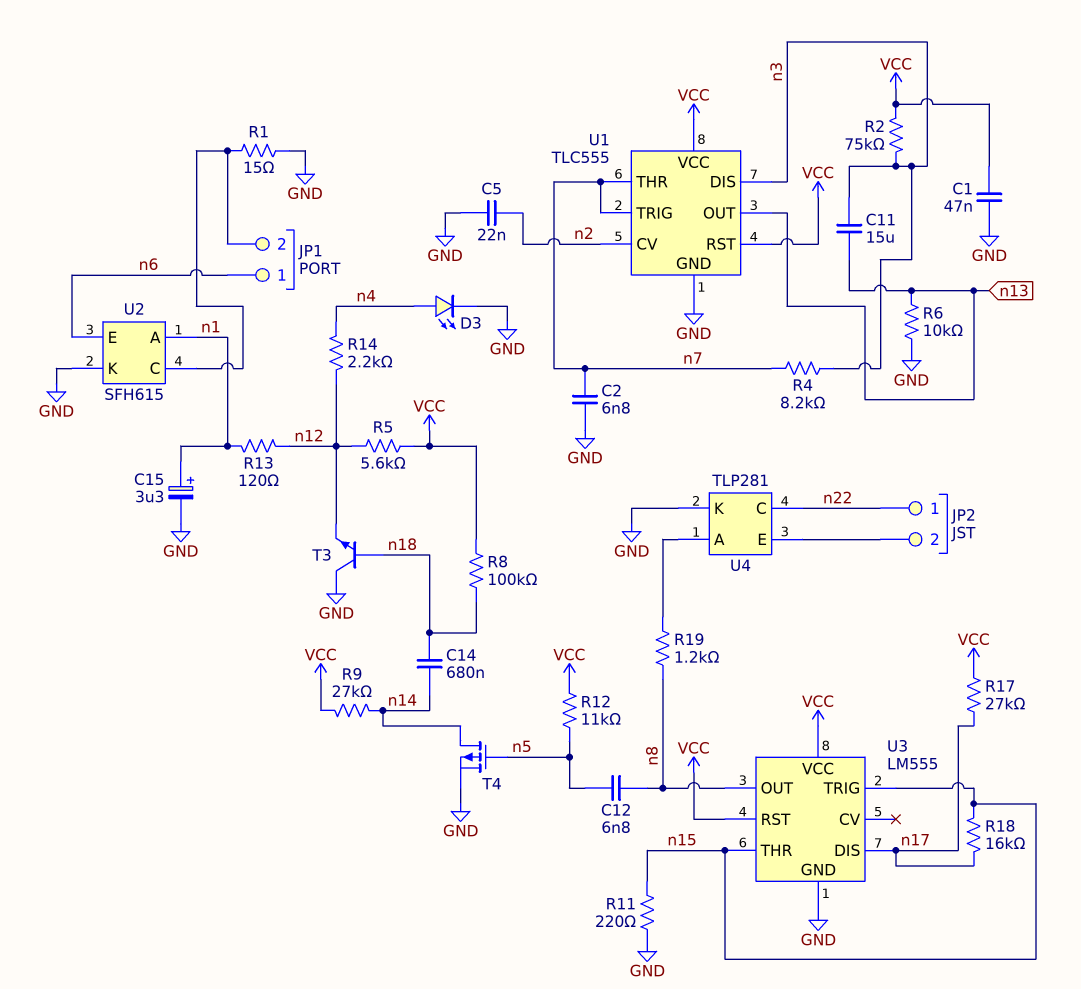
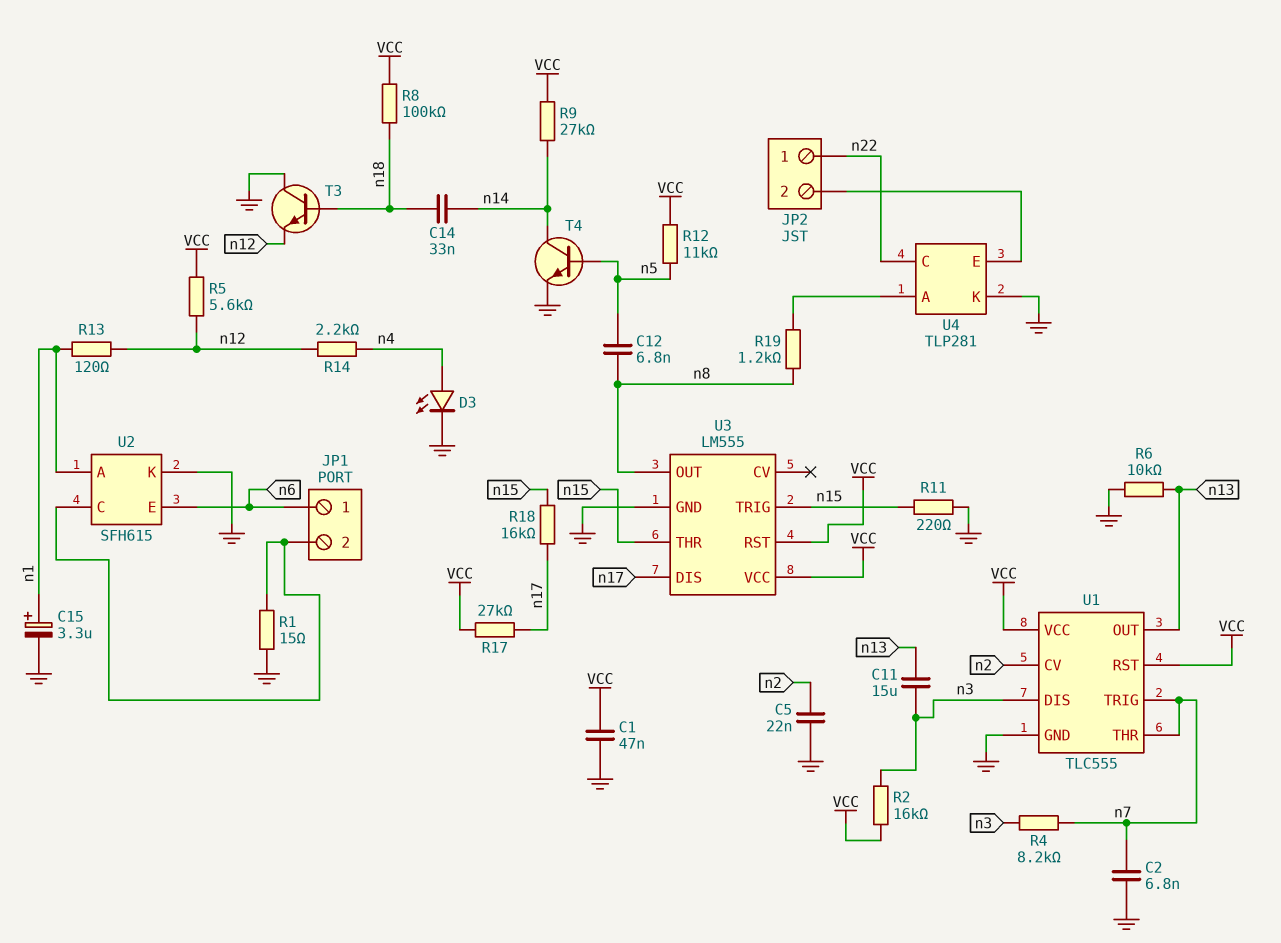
C14: 680nF (n14, n18) -> 33nF (n14, n18)
R2: 75k (VCC, n3) -> 16k (VCC, n3)
T4: PMOS (G n5, D n14, S GND) -> NPN (B n5, C n14, E GND)

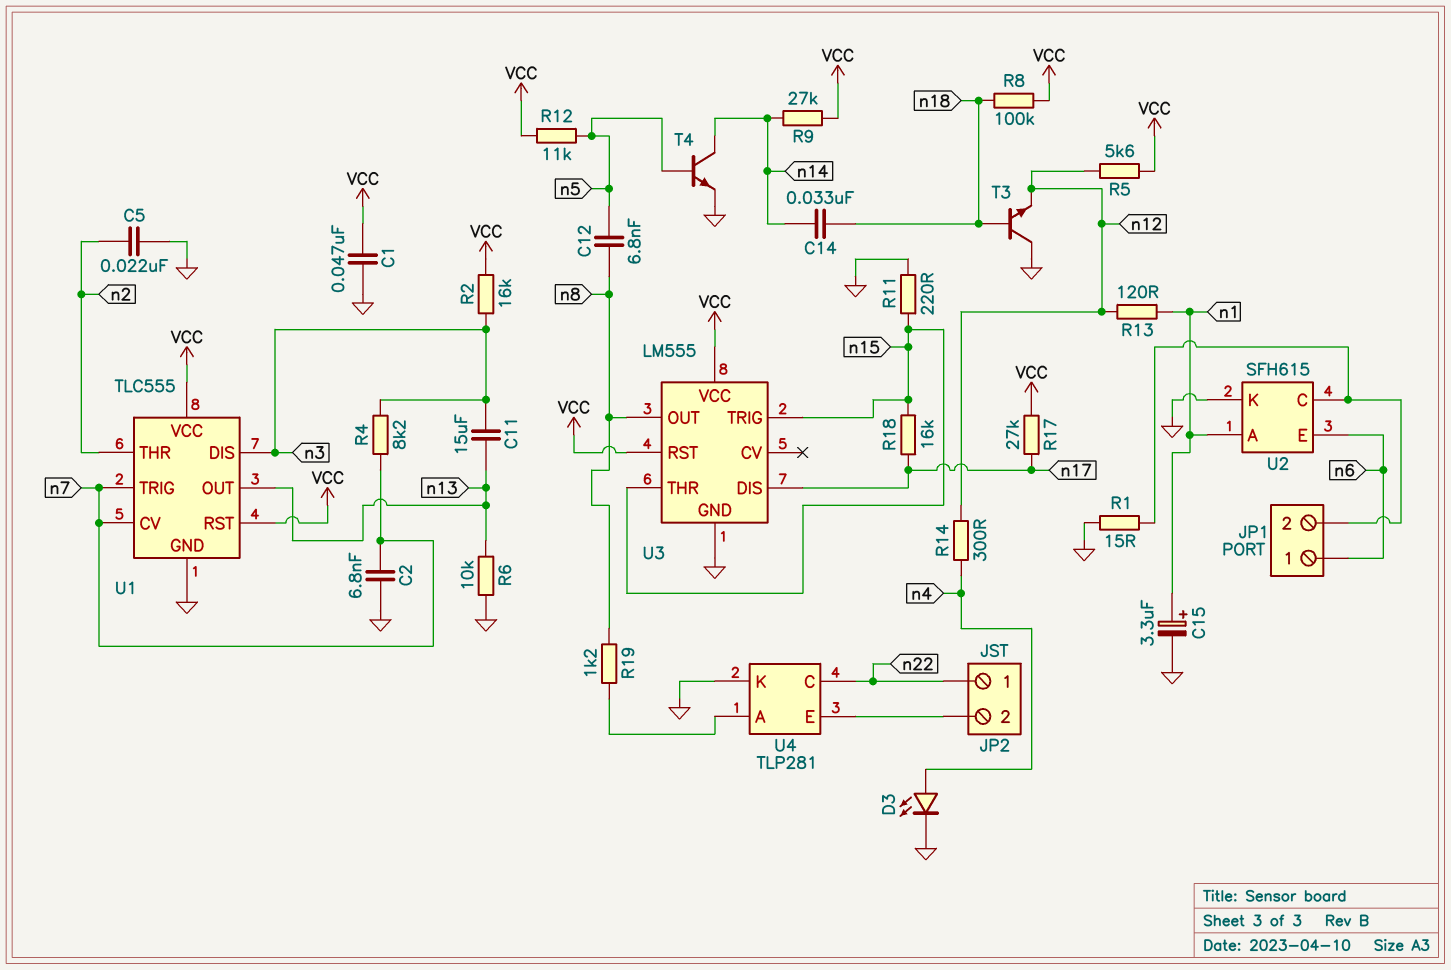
R14: 2.2k (n4, n12) -> 300 (n4, n12)
U1 pin CV: n2 -> n7
U1 pin THR: n7 -> n2

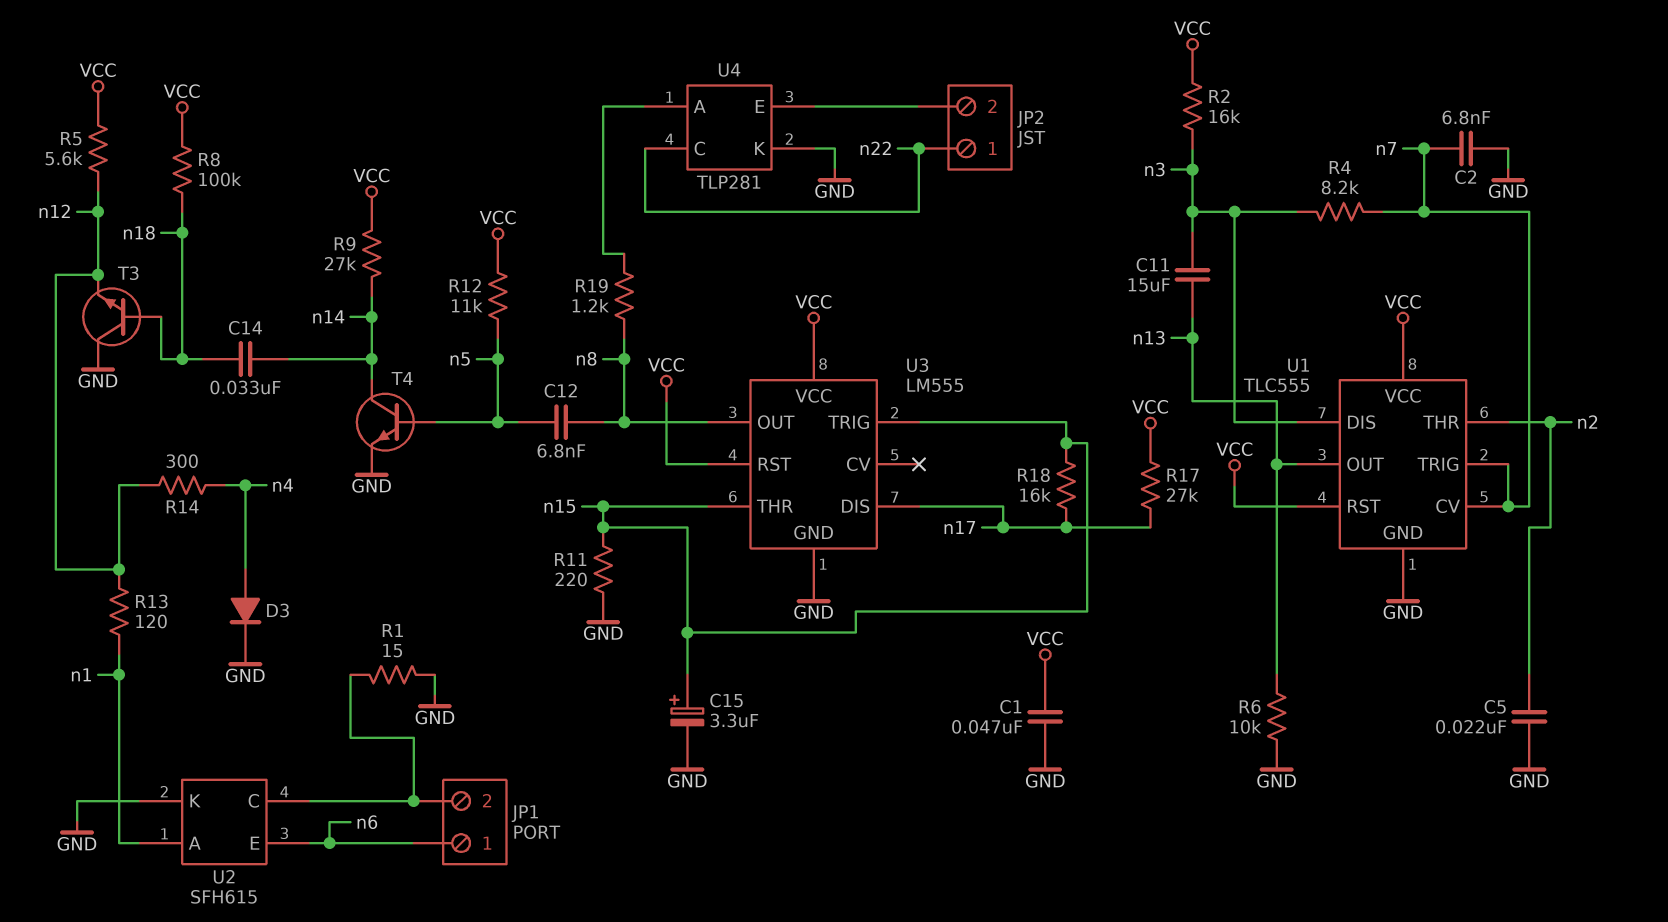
C15: 3.3uF (plus n1, minus GND) -> 3.3uF (plus n15, minus GND)
D3: LED (A n4, K GND) -> diode (A n4, K GND)

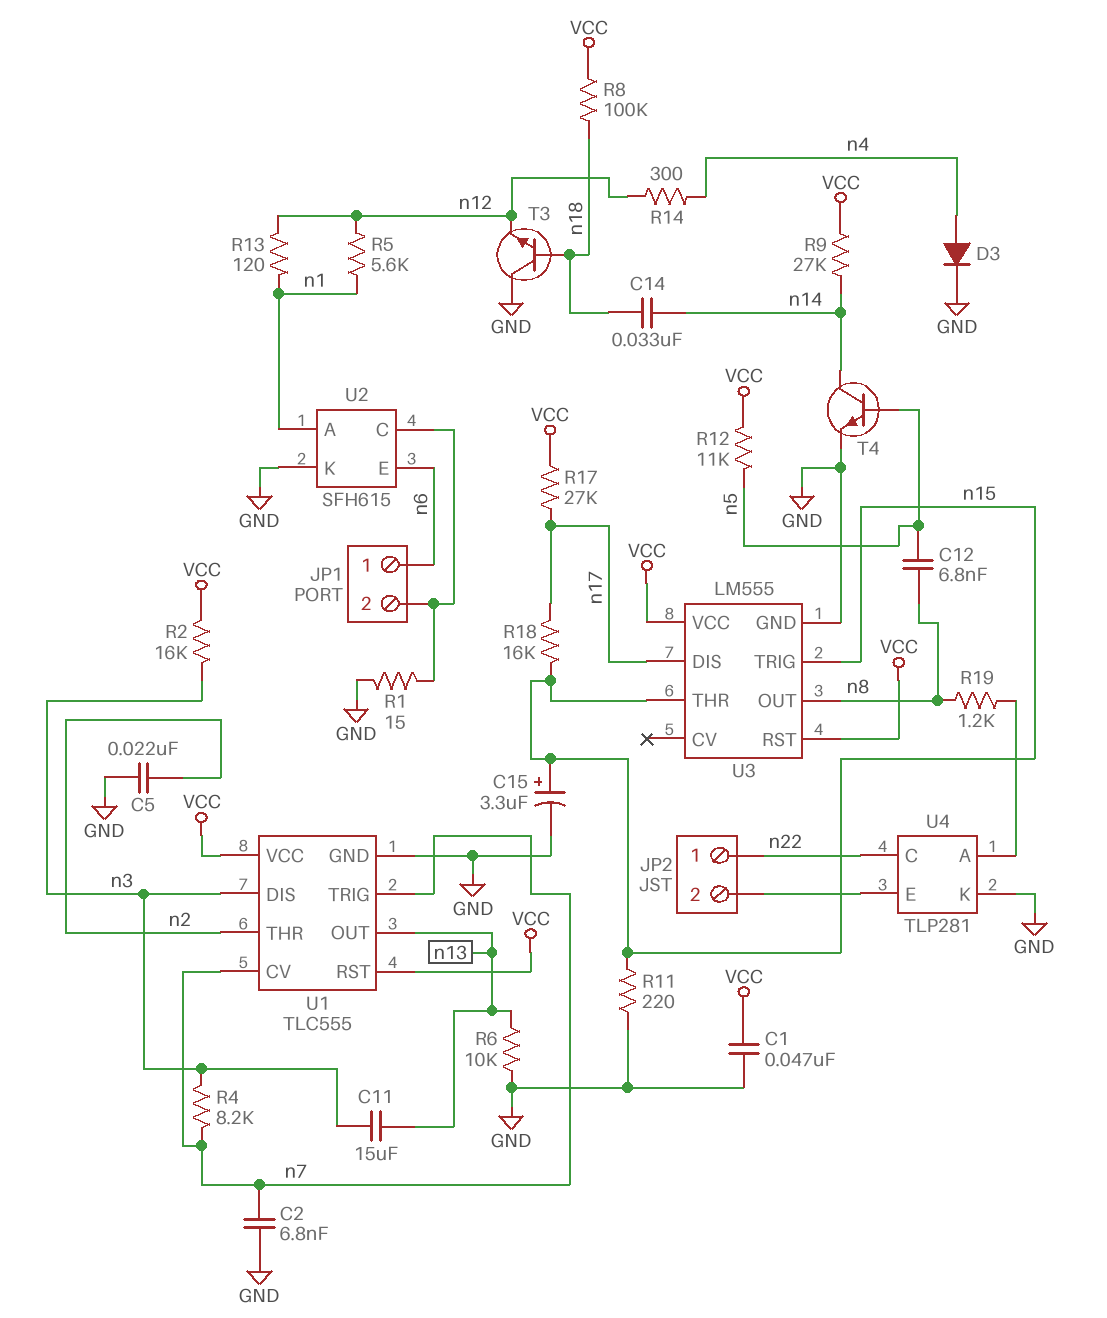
R5: 5.6k (VCC, n12) -> 5.6k (n1, n12)

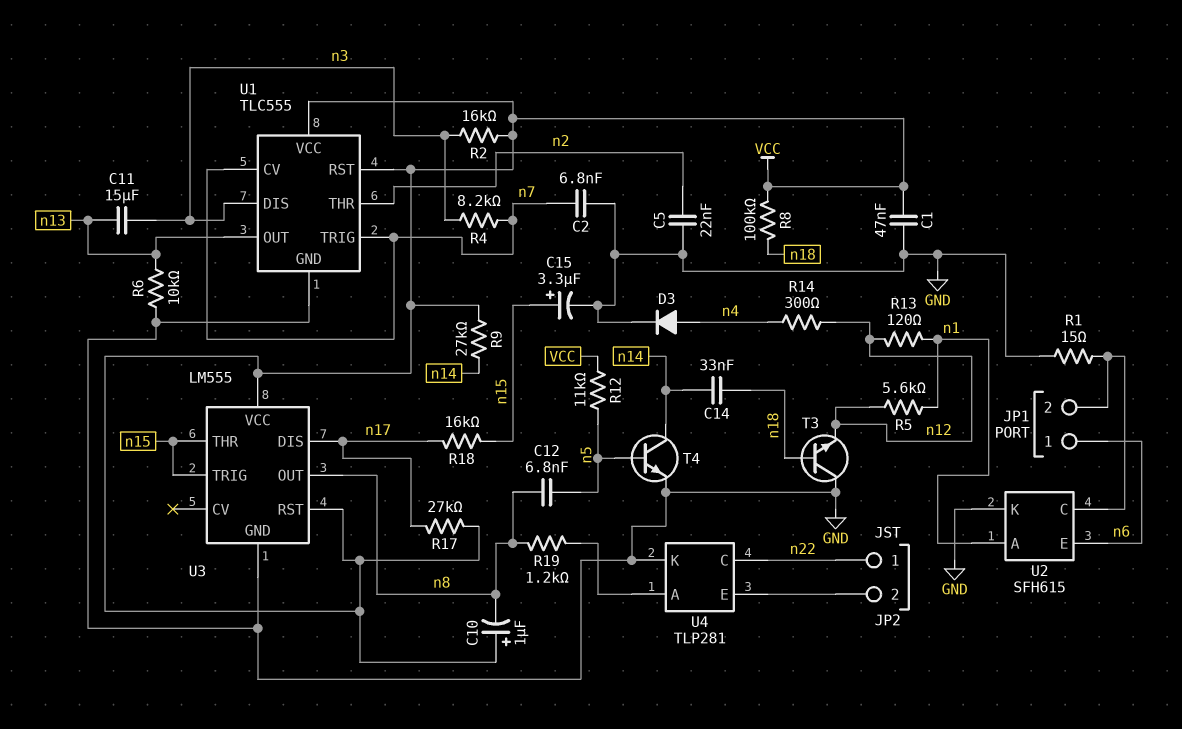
C10: none -> 1uF (plus VCC, minus n8)
R11: 220 (GND, n15) -> none

